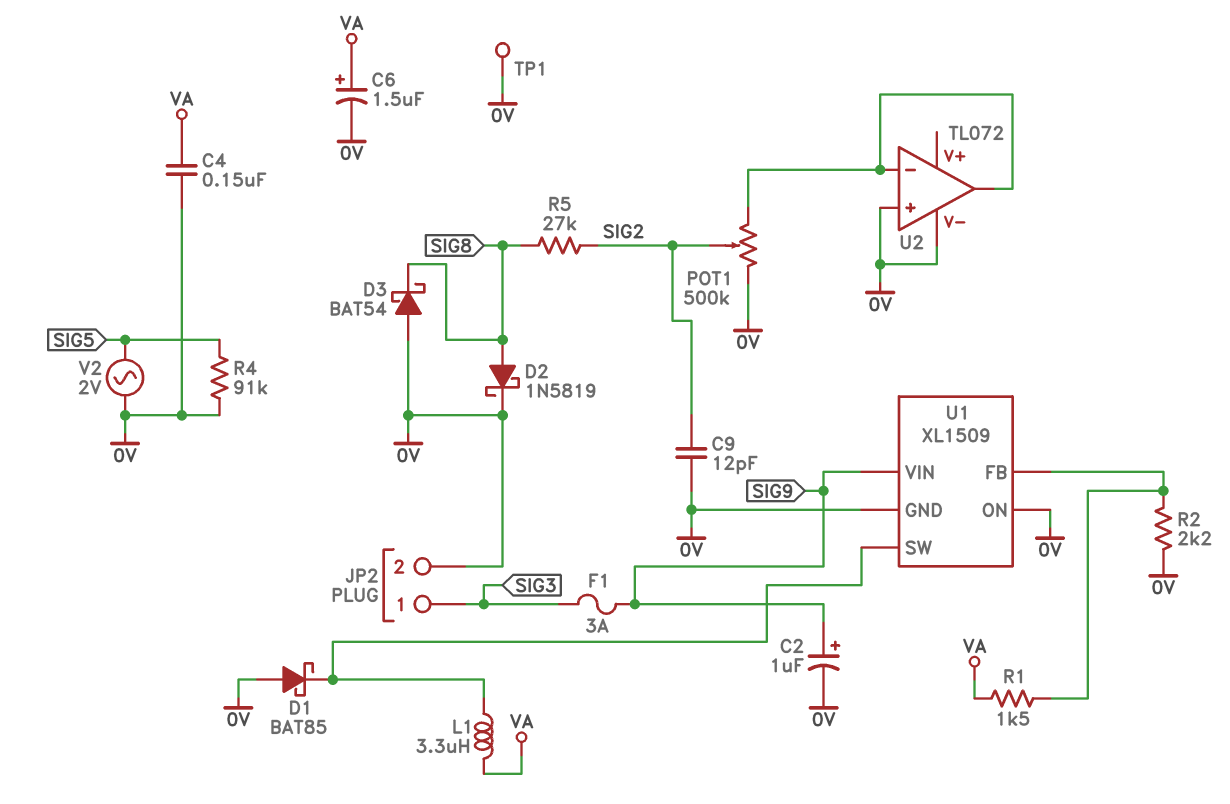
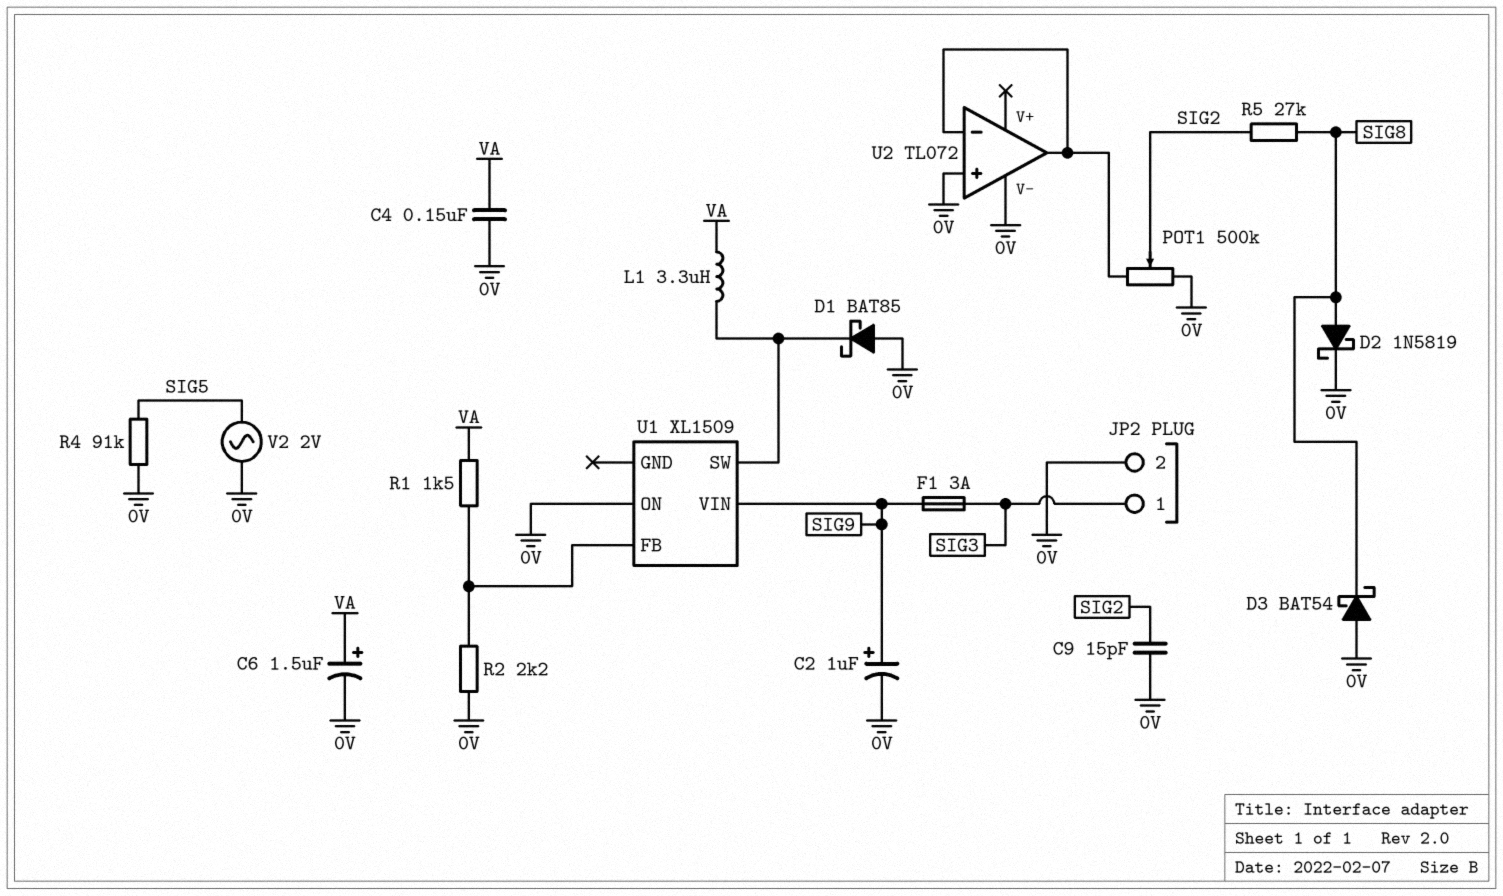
C9: 12pF (0V, SIG2) -> 15pF (0V, SIG2)
TP1: test point (0V) -> none
U1 pin GND: 0V -> none

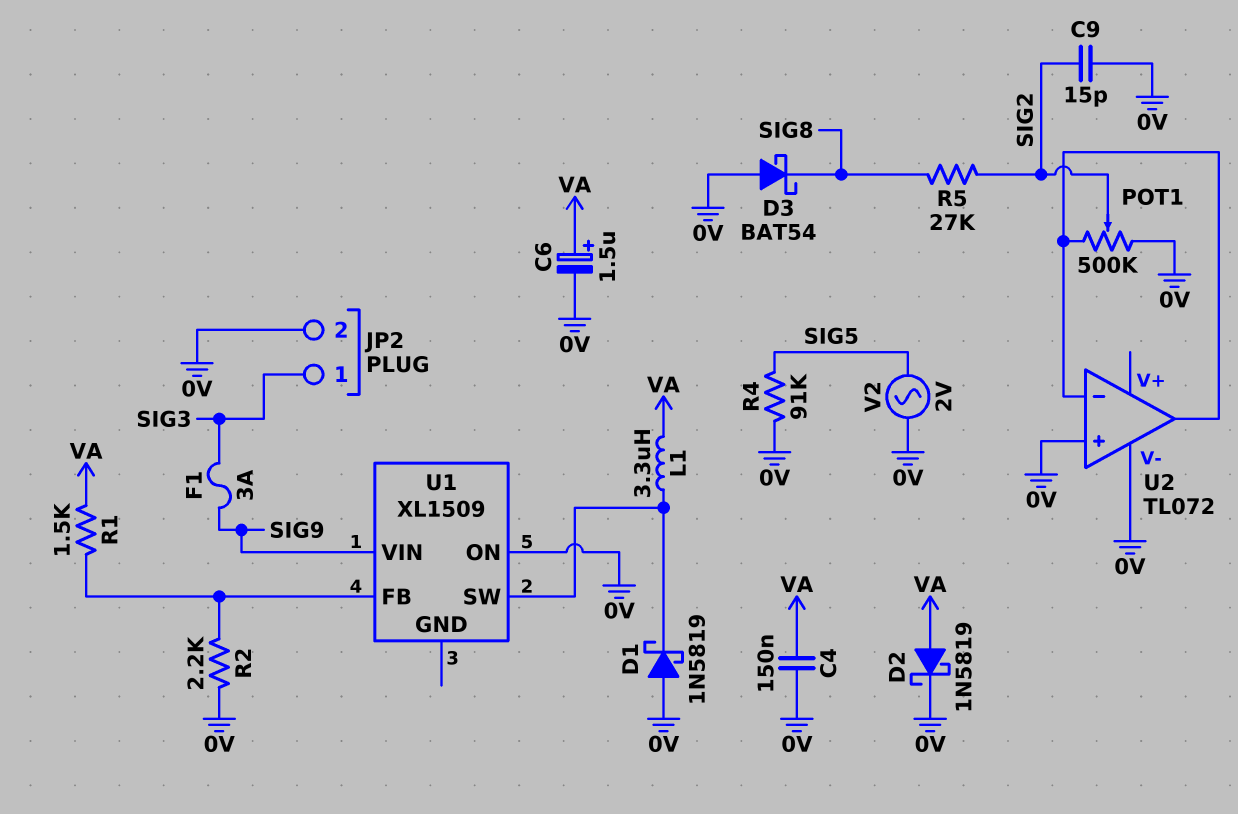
C2: 1uF (plus SIG9, minus 0V) -> none
D1: schottky BAT85 (A 0V, K U1/SW) -> schottky 1N5819 (A 0V, K U1/SW)
D2: schottky 1N5819 (A SIG8, K 0V) -> schottky 1N5819 (A VA, K 0V)

